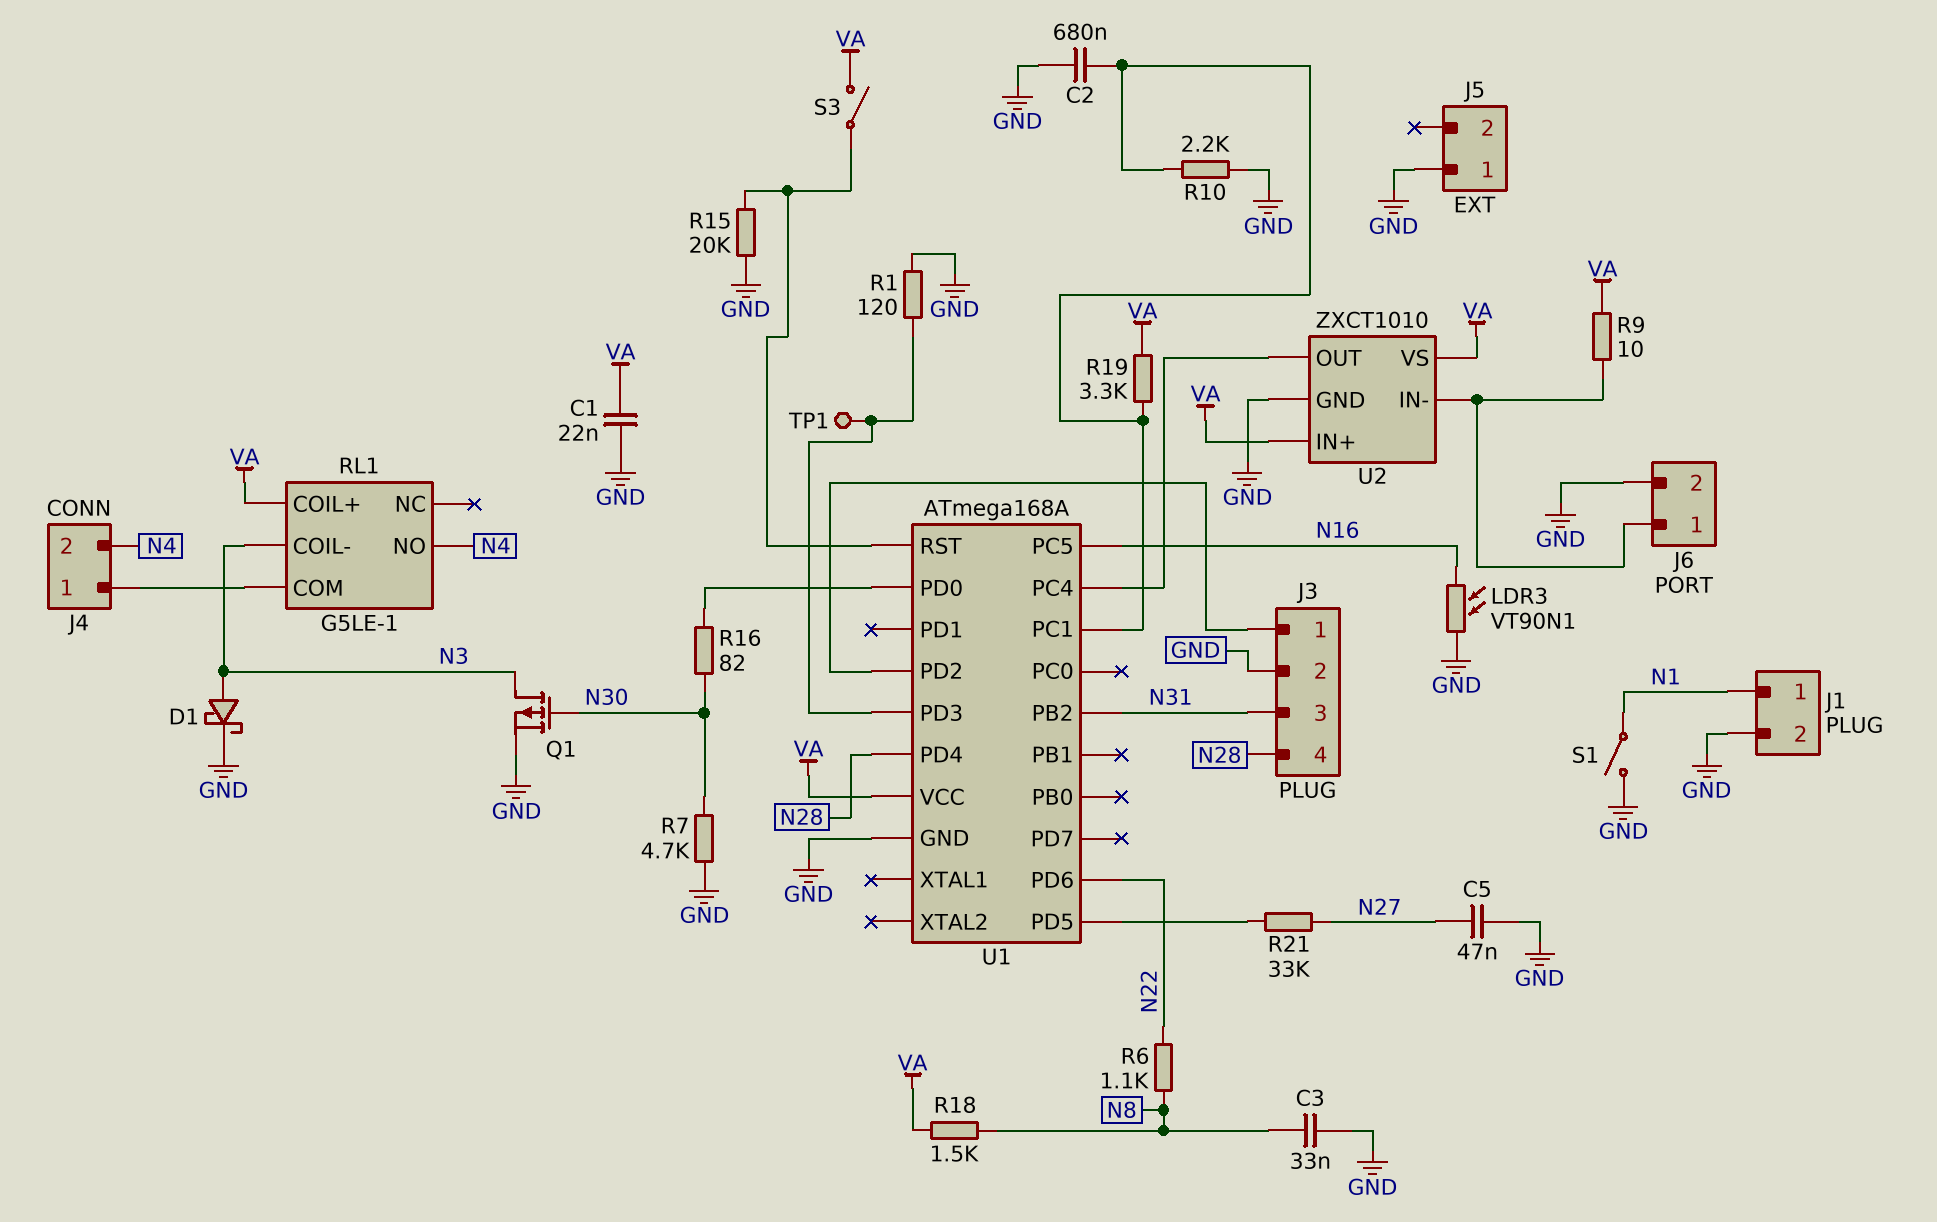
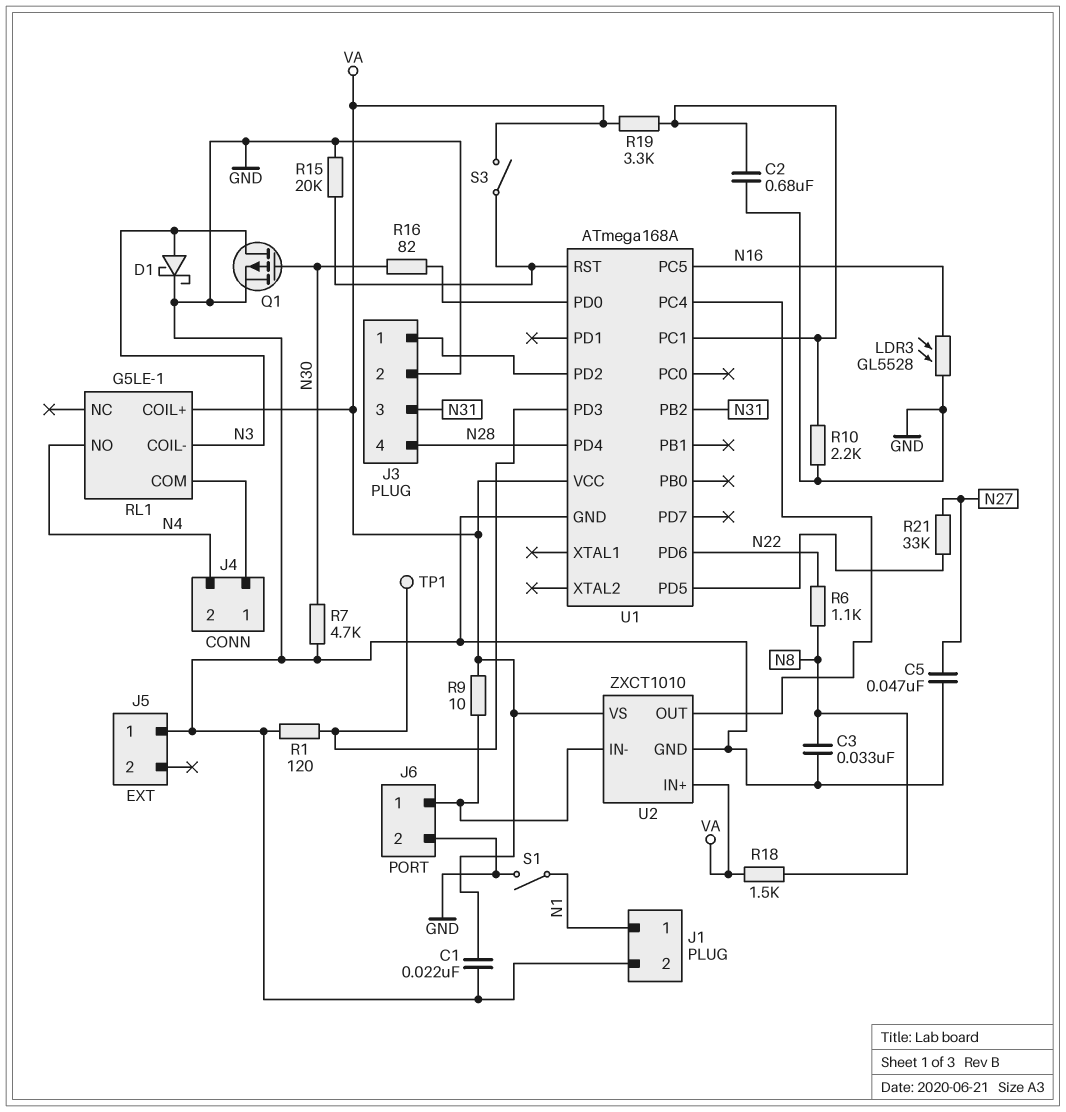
LDR3: VT90N1 (GND, N16) -> GL5528 (GND, N16)

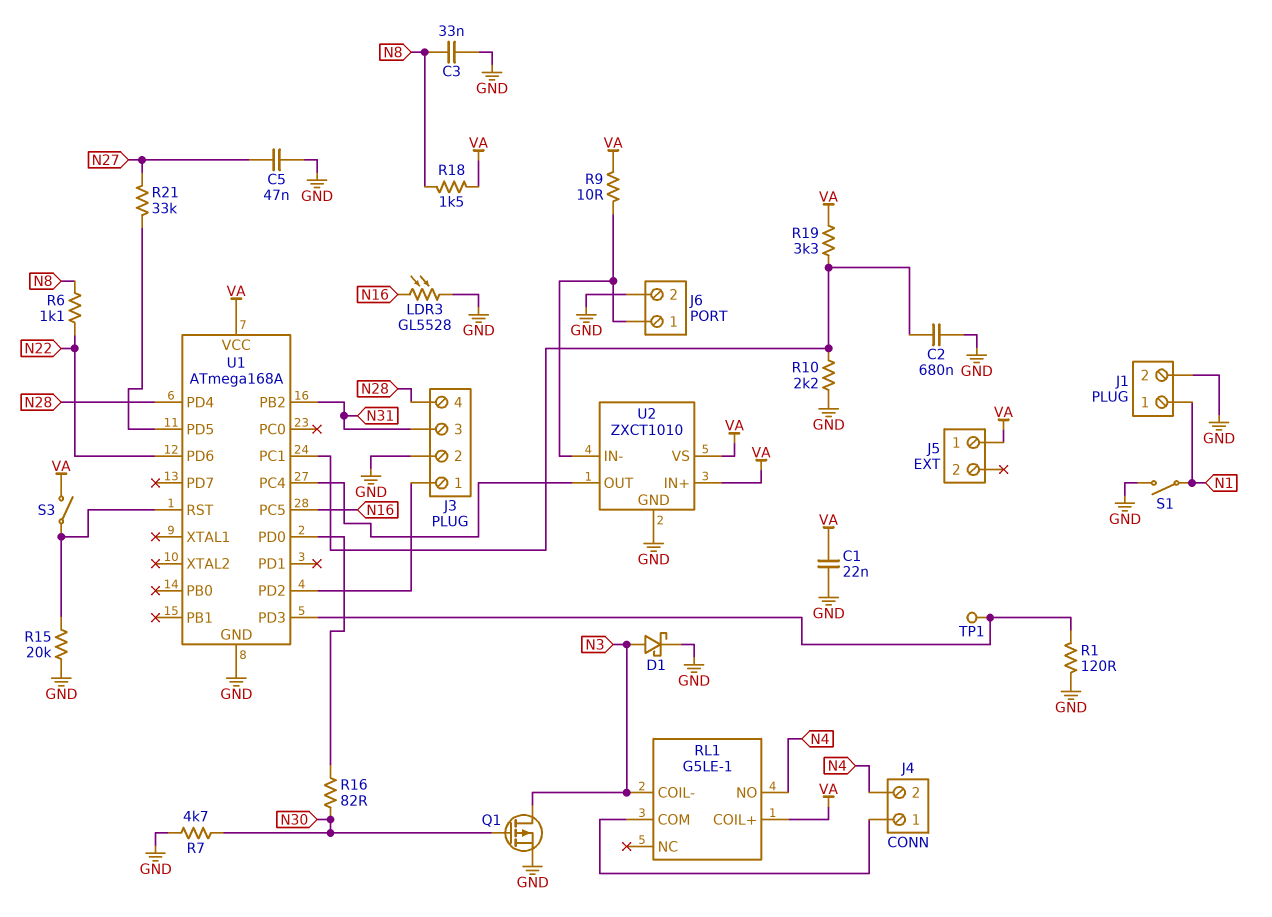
J5 pin 1: GND -> VA

